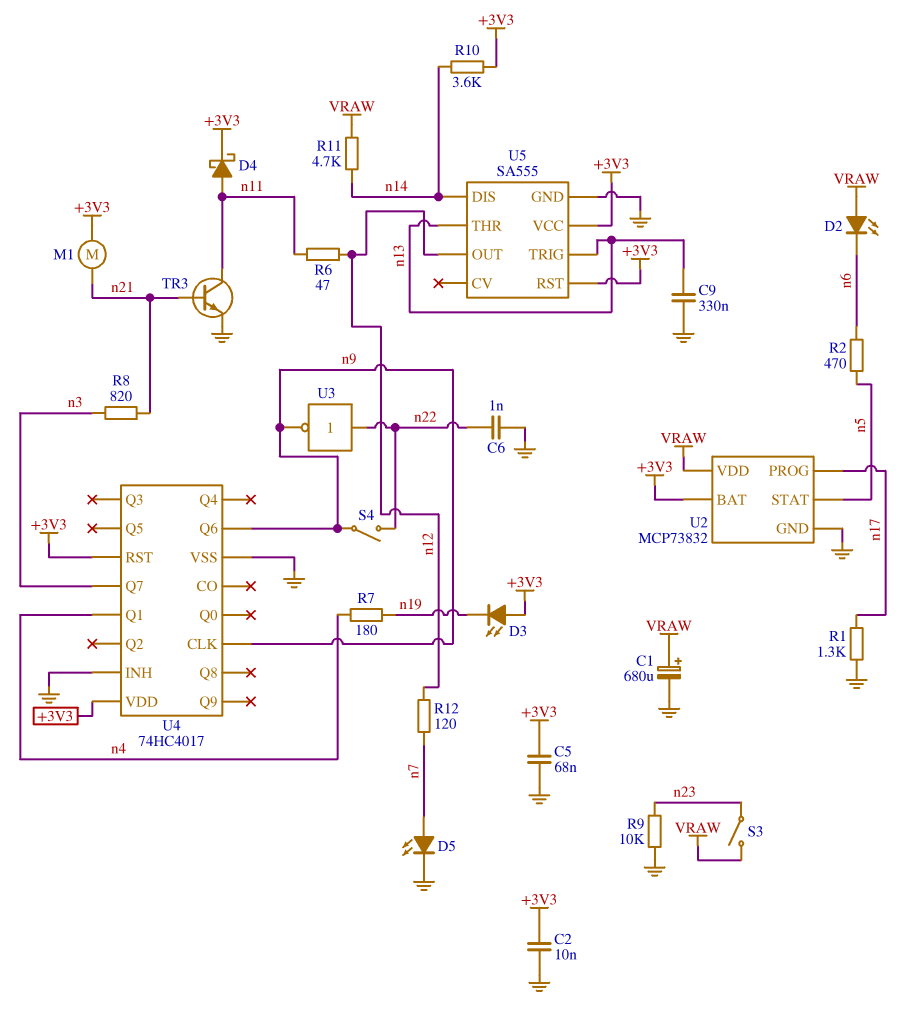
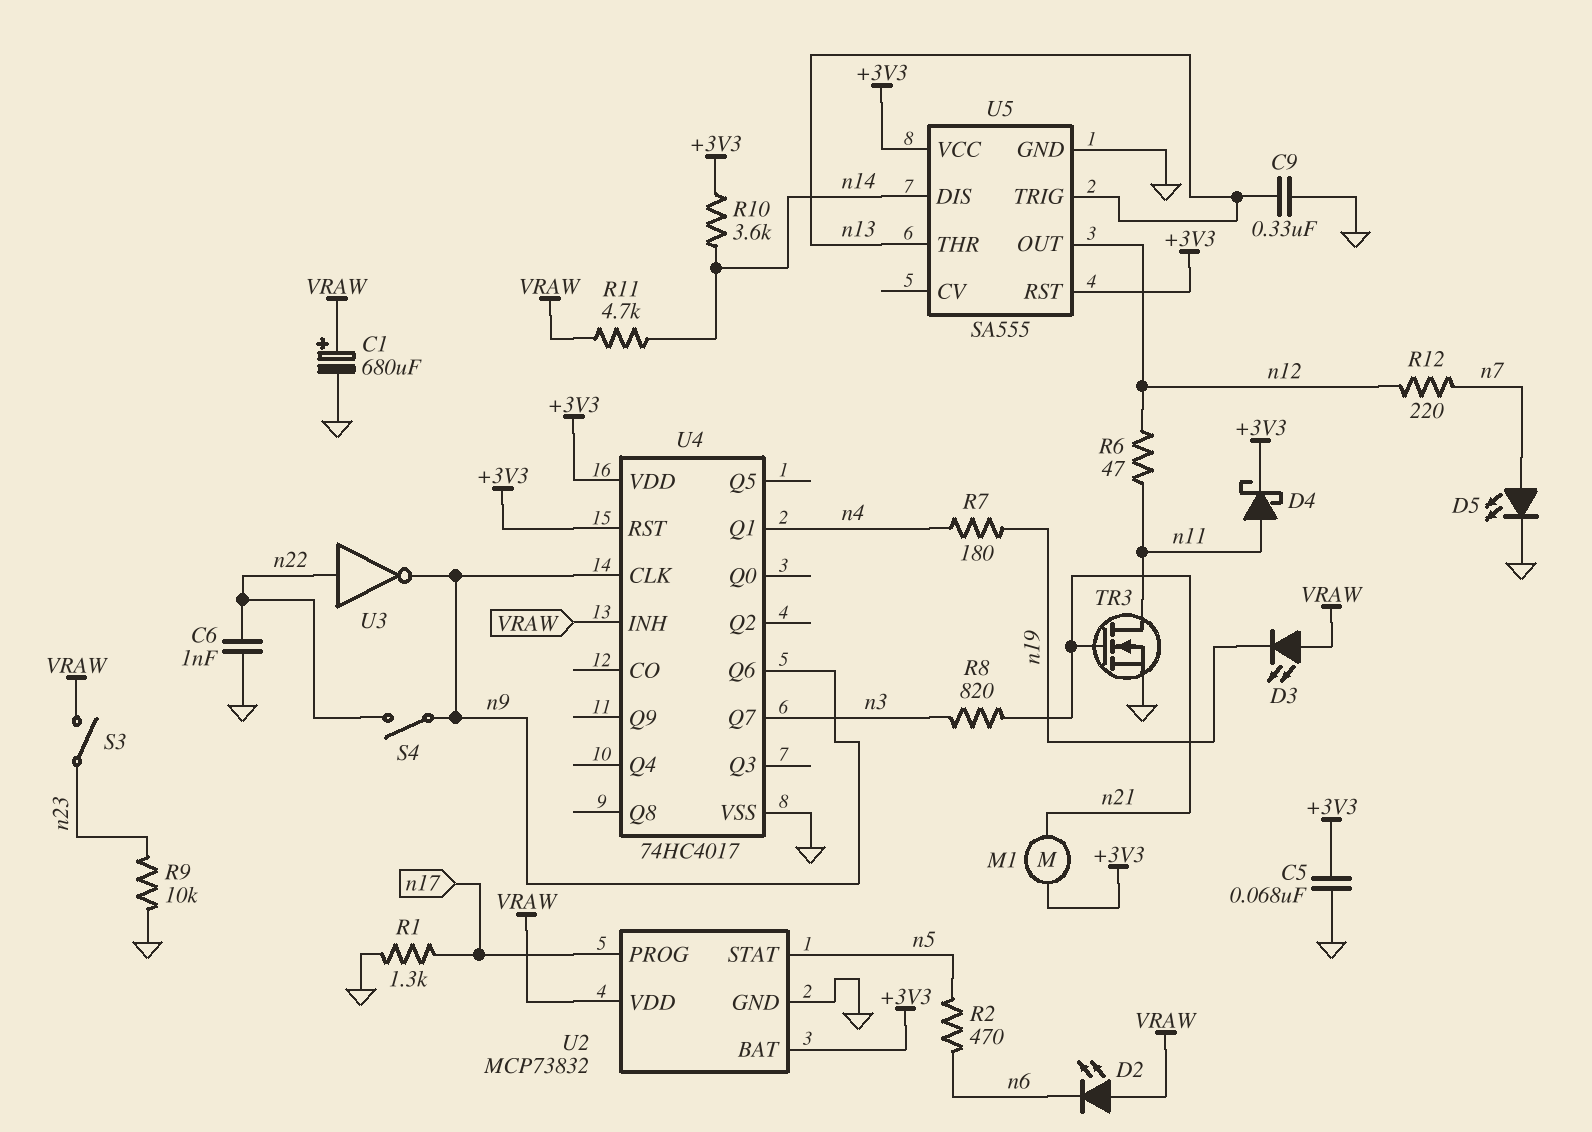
C2: 10nF (+3V3, GND) -> none
D3: LED (A +3V3, K n19) -> LED (A VRAW, K n19)
R12: 120 (n7, n12) -> 220 (n7, n12)
TR3: NPN (B n21, C n11, E GND) -> NMOS (G n21, D n11, S GND)
U4 pin INH: GND -> VRAW

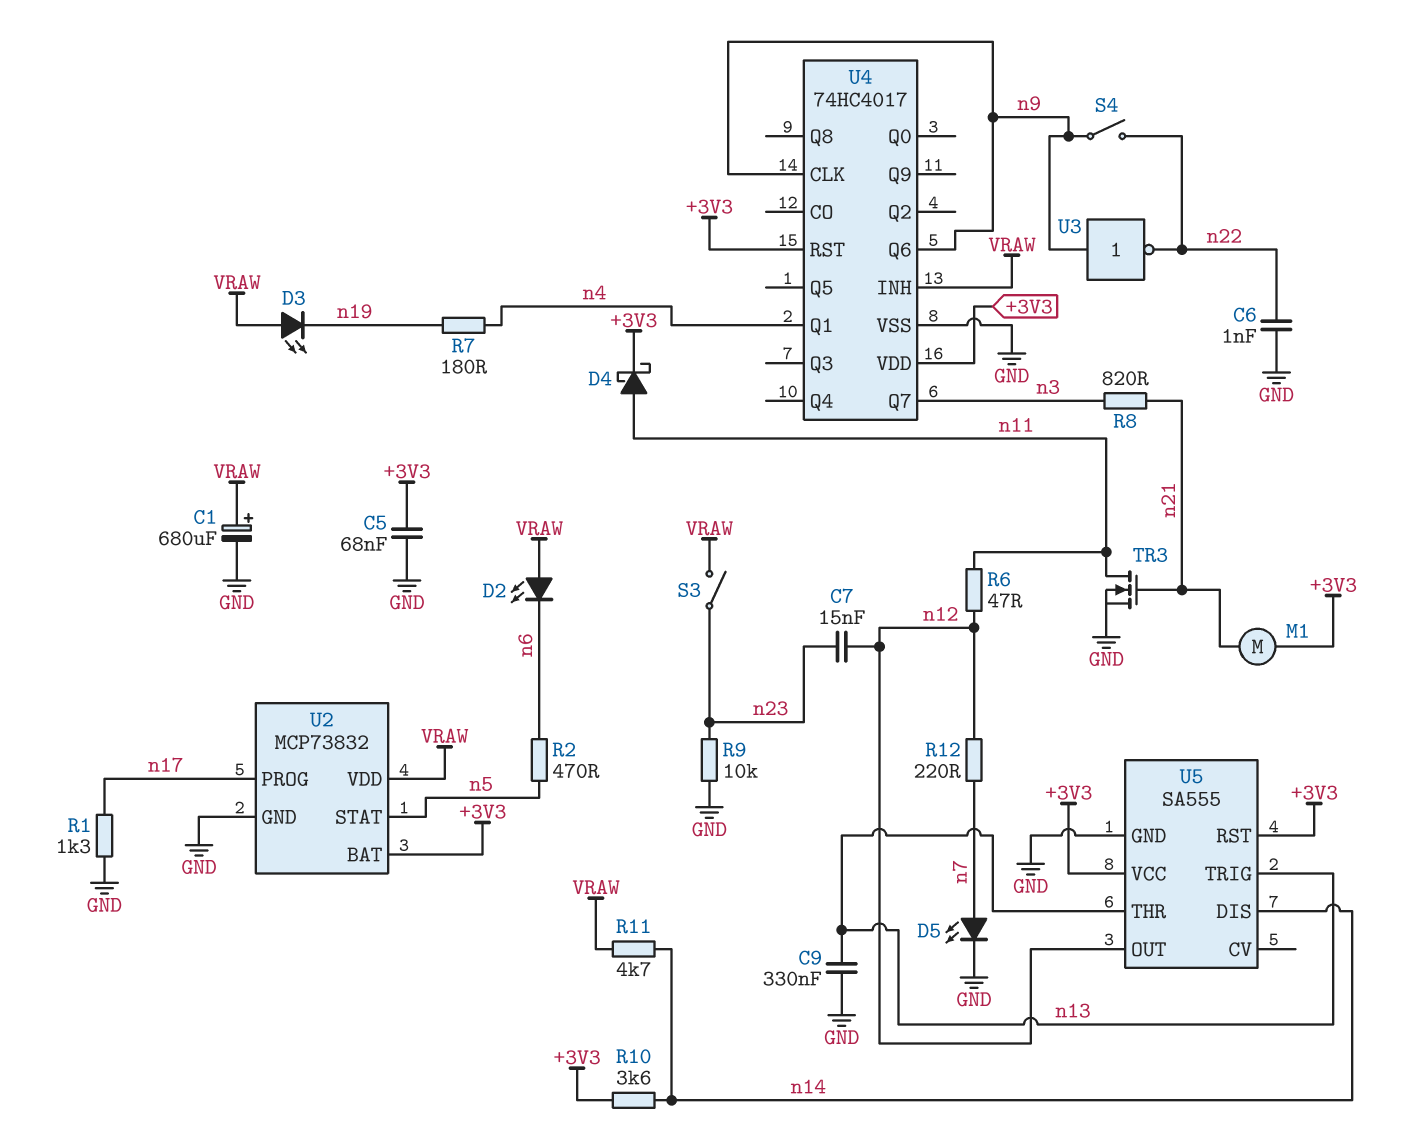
C7: none -> 15nF (n12, n23)
U3: NOT (in n22, out n9) -> NOT (in n9, out n22)

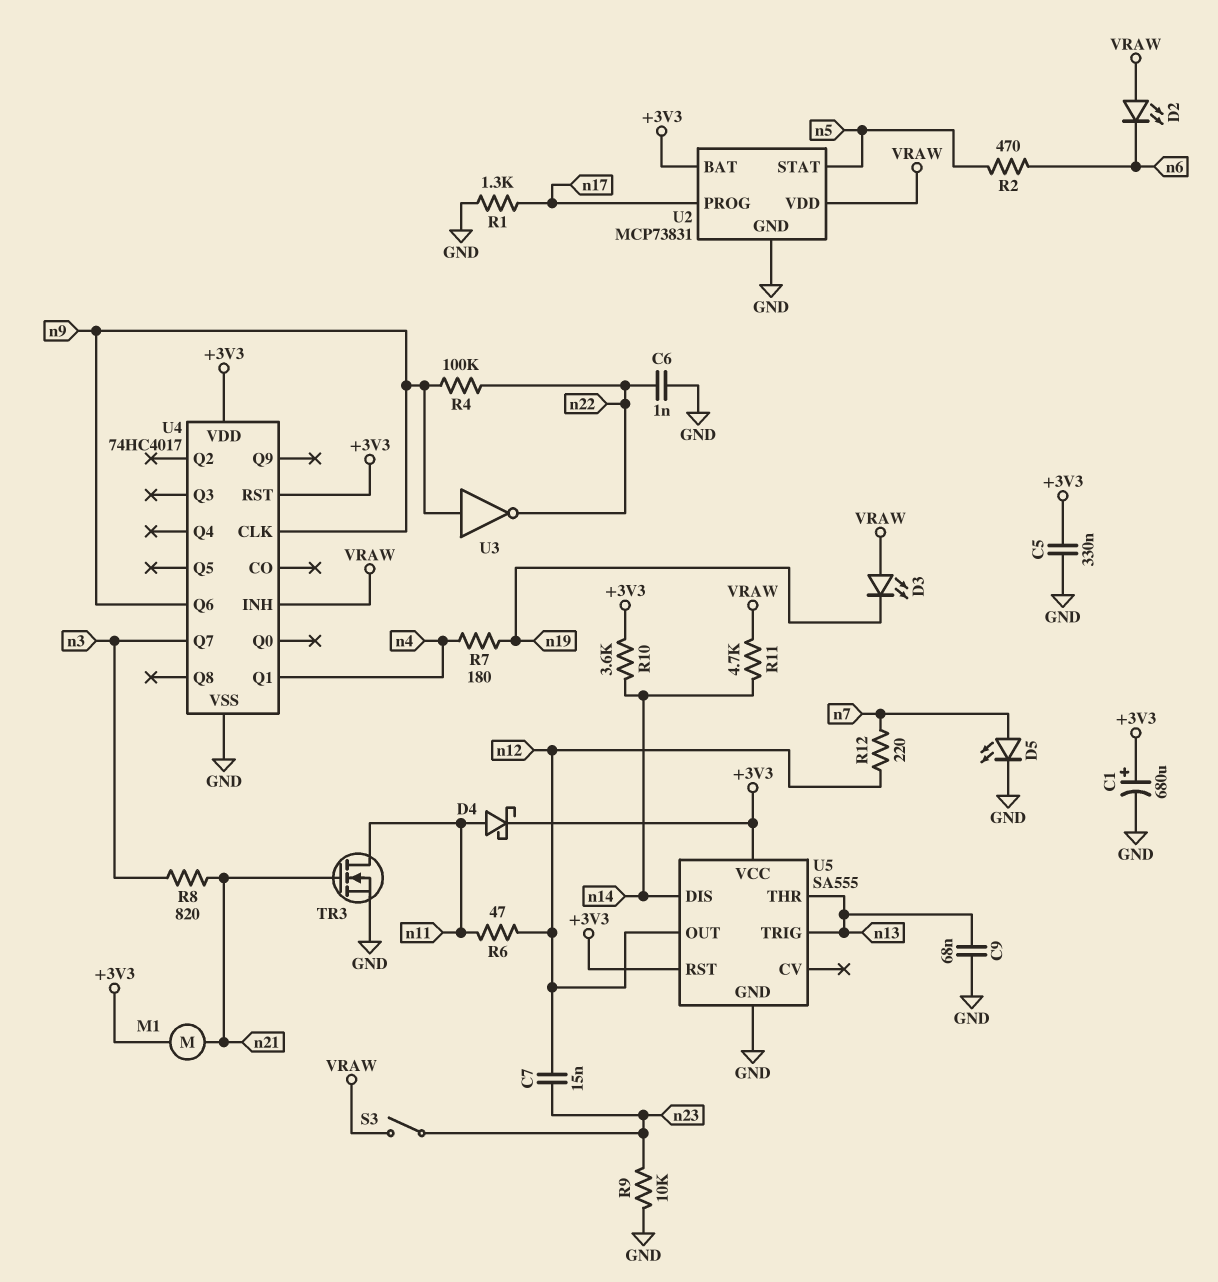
C1: 680uF (plus VRAW, minus GND) -> 680uF (plus +3V3, minus GND)
C5: 68nF (+3V3, GND) -> 330nF (+3V3, GND)
C9: 330nF (GND, n13) -> 68nF (GND, n13)
R4: none -> 100k (n9, n22)
S4: switch (n9, n22) -> none
U2: MCP73832 -> MCP73831

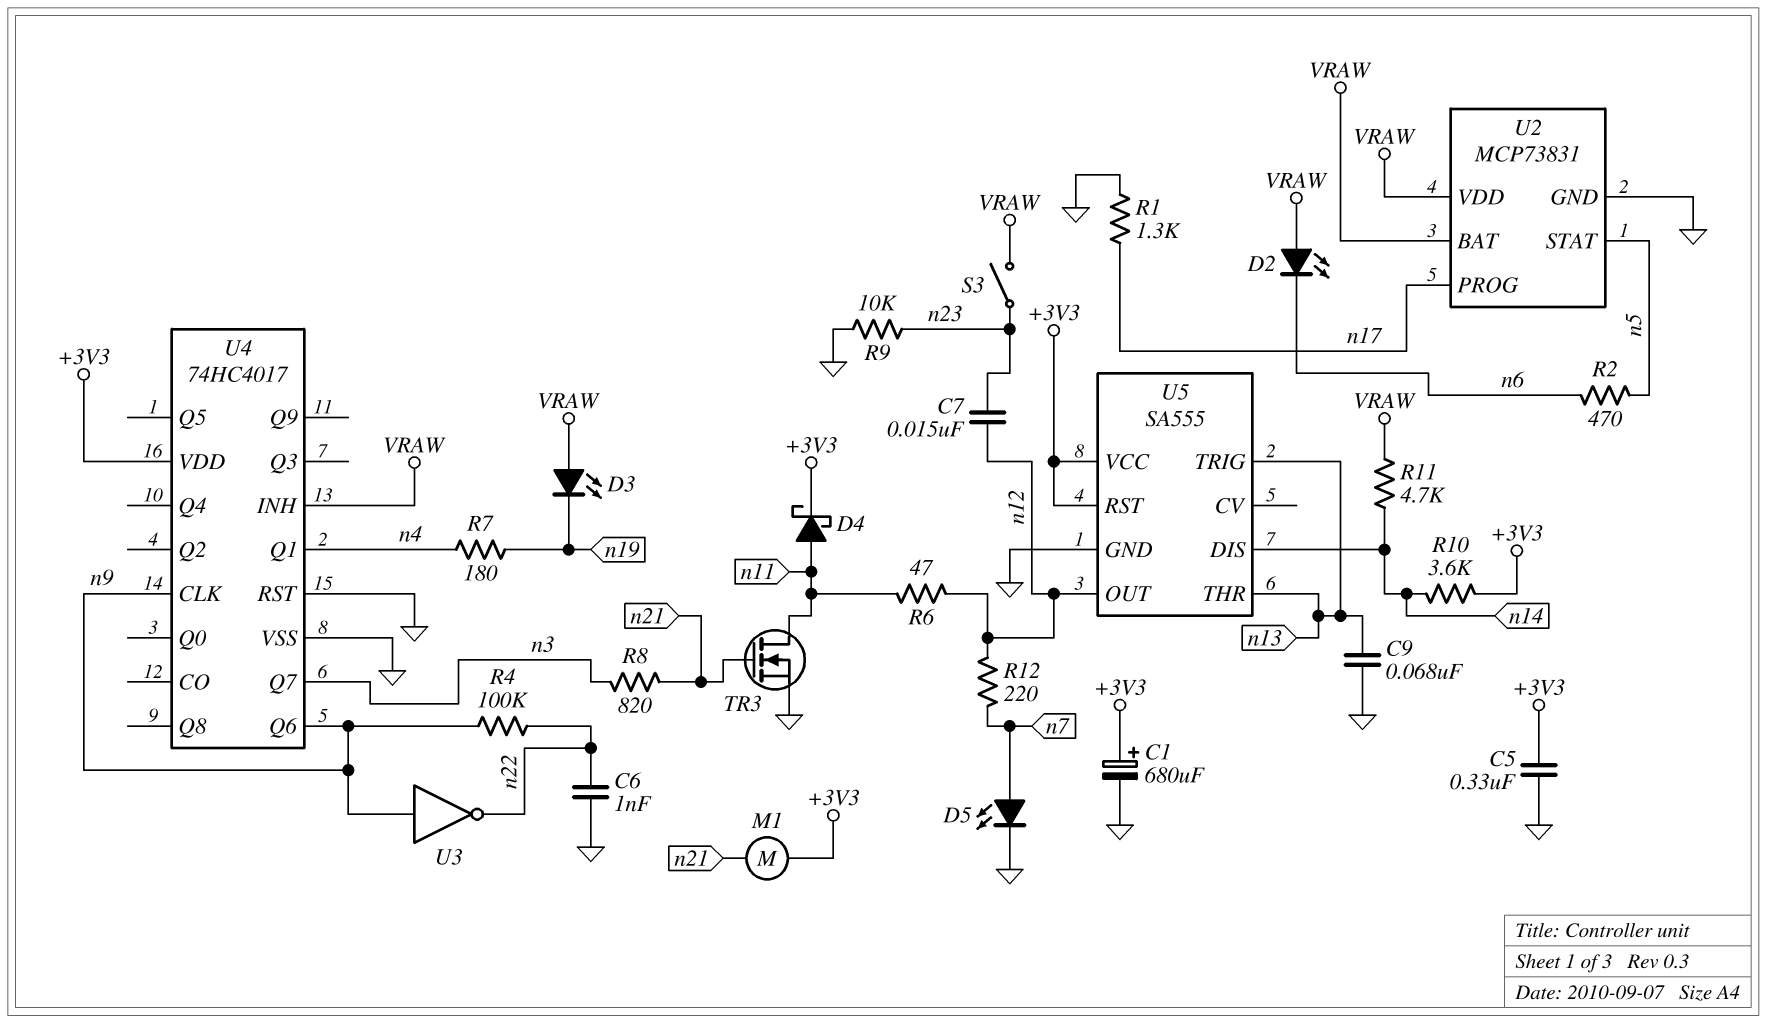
U2 pin BAT: +3V3 -> VRAW
U4 pin RST: +3V3 -> GND

